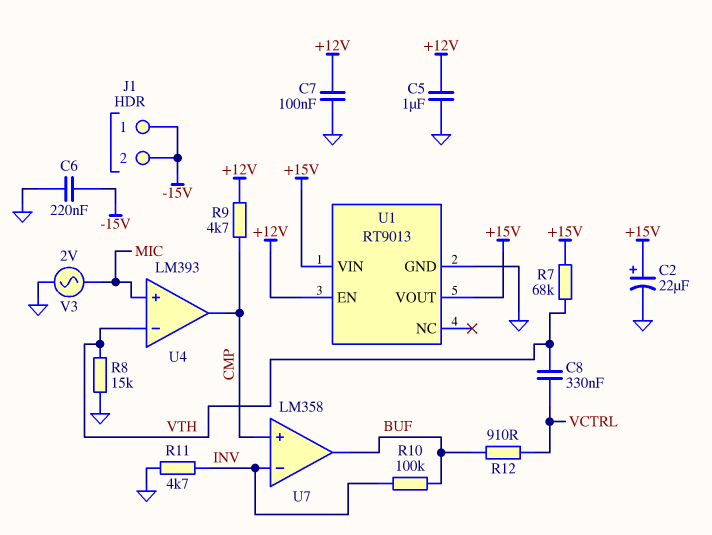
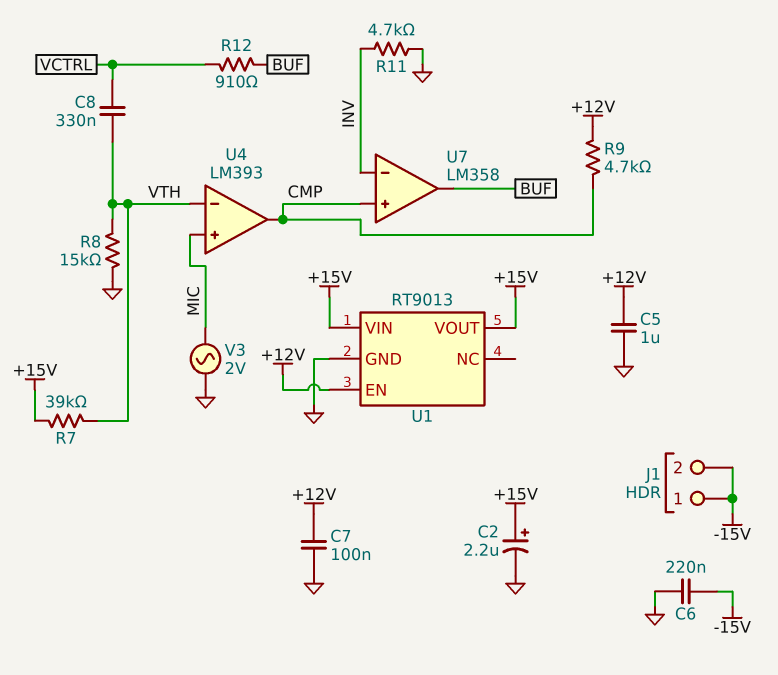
C2: 22uF (plus +15V, minus GND) -> 2.2uF (plus +15V, minus GND)
R7: 68k (+15V, VTH) -> 39k (+15V, VTH)
R10: 100k (BUF, INV) -> none

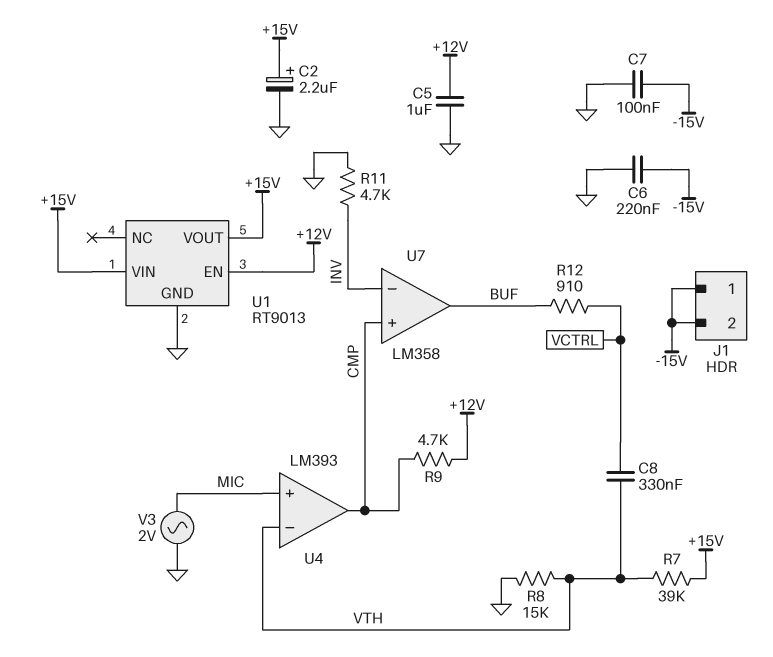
C7: 100nF (+12V, GND) -> 100nF (-15V, GND)

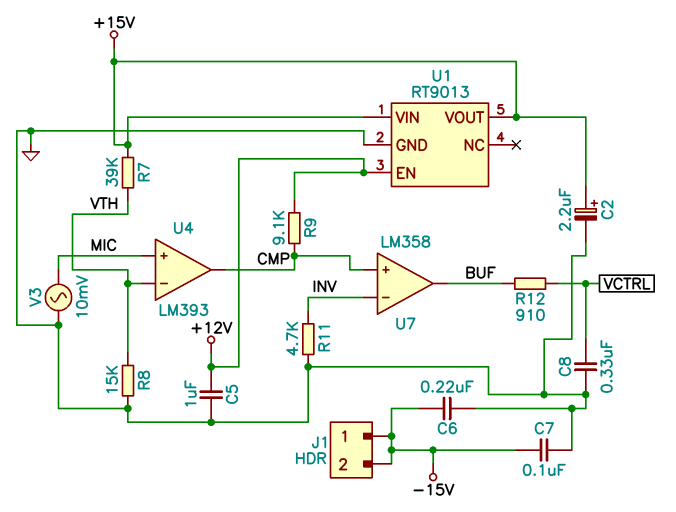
C8: 330nF (VCTRL, VTH) -> 330nF (GND, VCTRL)
R9: 4.7k (+12V, CMP) -> 9.1k (+12V, CMP)
V3: AC 2V (GND, MIC) -> AC 10mV (GND, MIC)

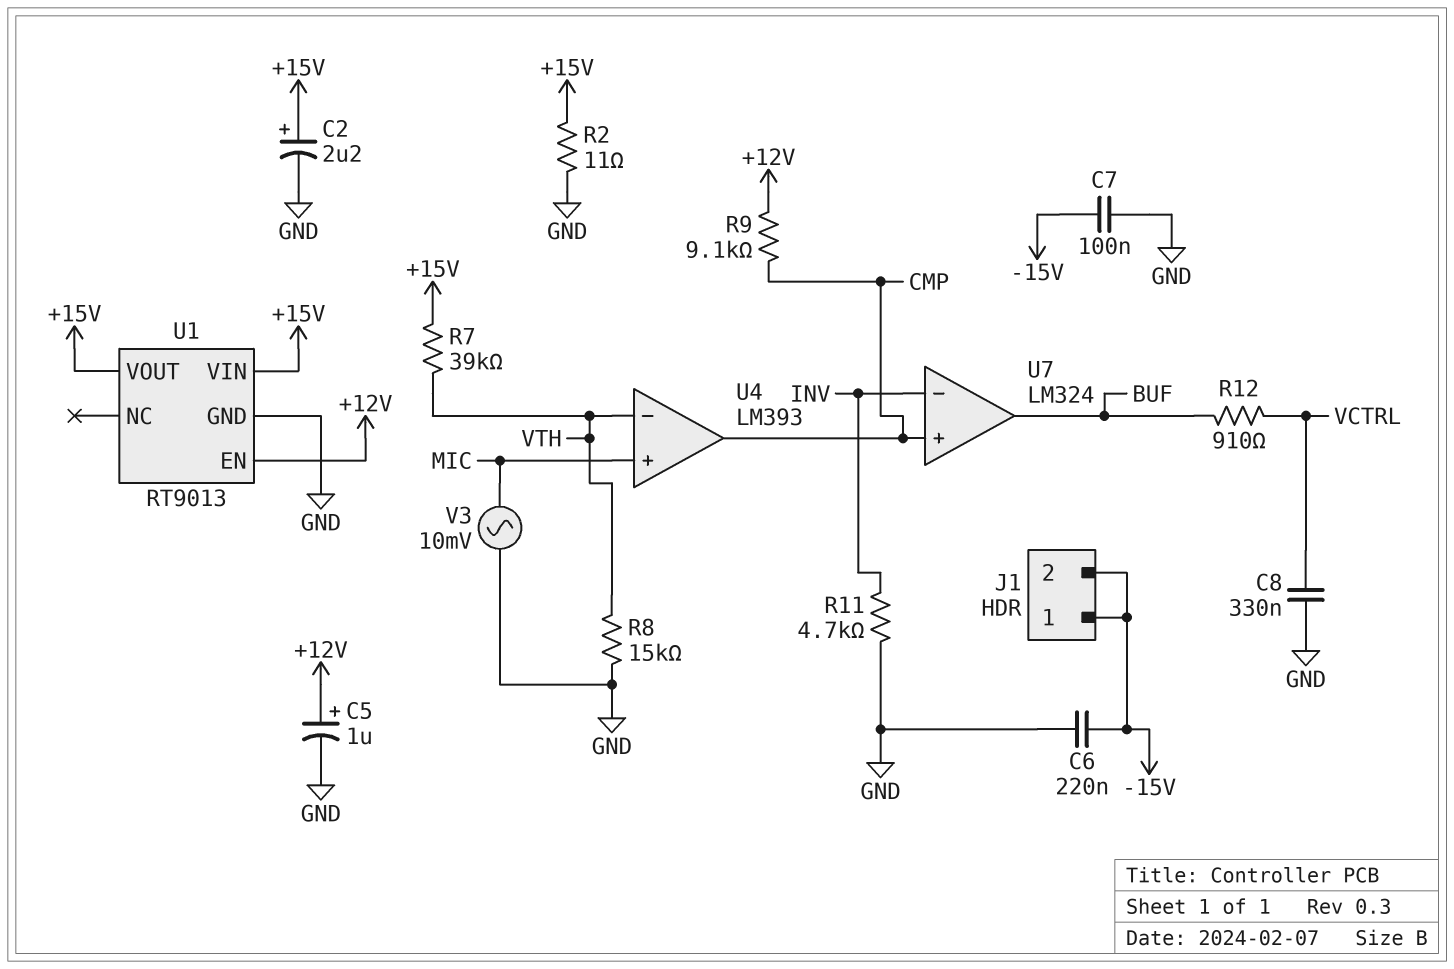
C5: 1uF (+12V, GND) -> 1uF (plus +12V, minus GND)
R2: none -> 11 (+15V, GND)
U7: LM358 -> LM324

